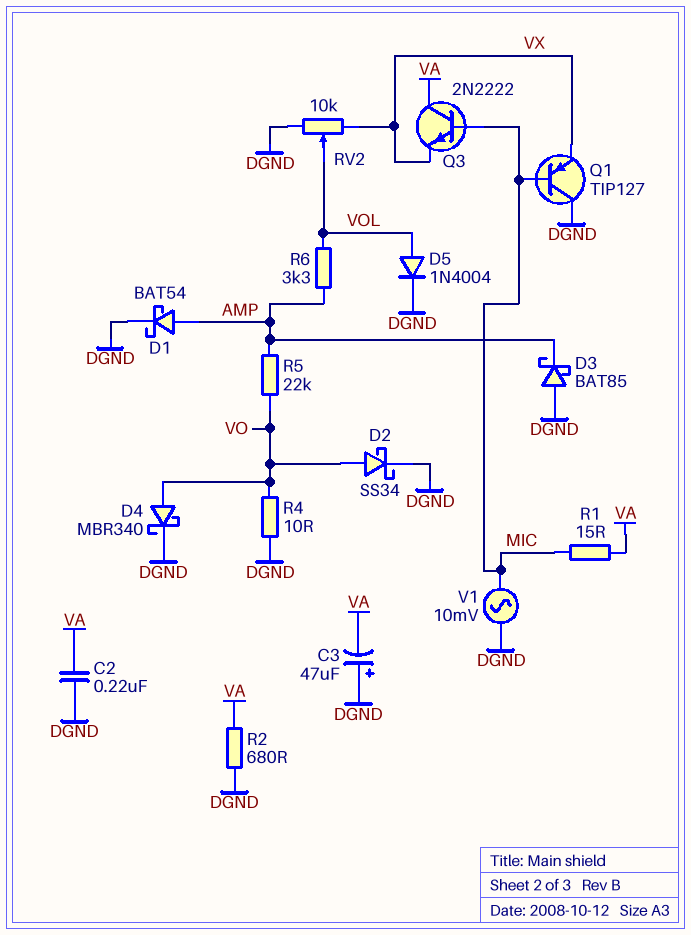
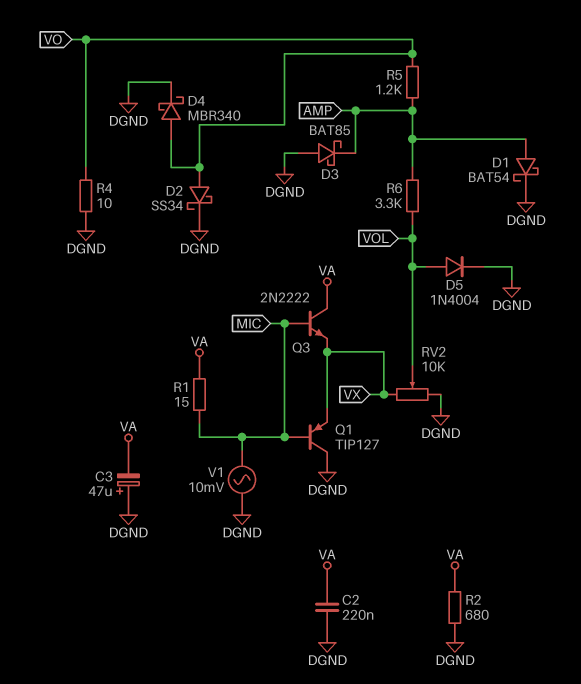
R5: 22k (AMP, VO) -> 1.2k (AMP, VO)

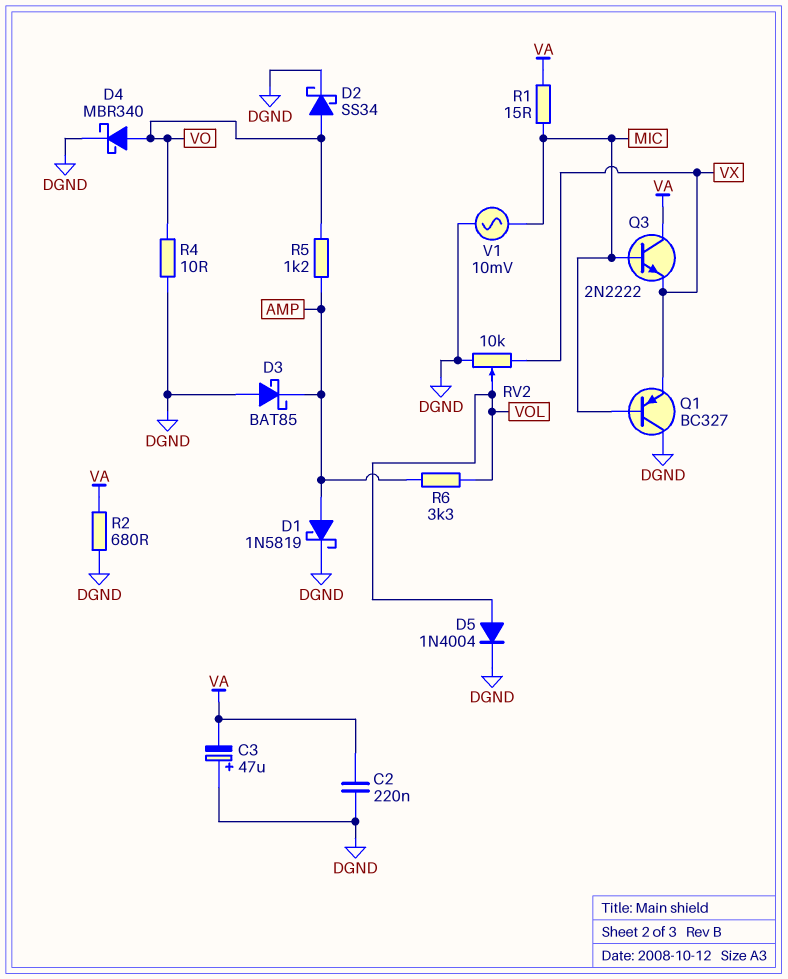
D1: schottky BAT54 (A AMP, K DGND) -> schottky 1N5819 (A AMP, K DGND)
Q1: PNP TIP127 (B MIC, C DGND, E VX) -> PNP BC327 (B MIC, C DGND, E VX)

